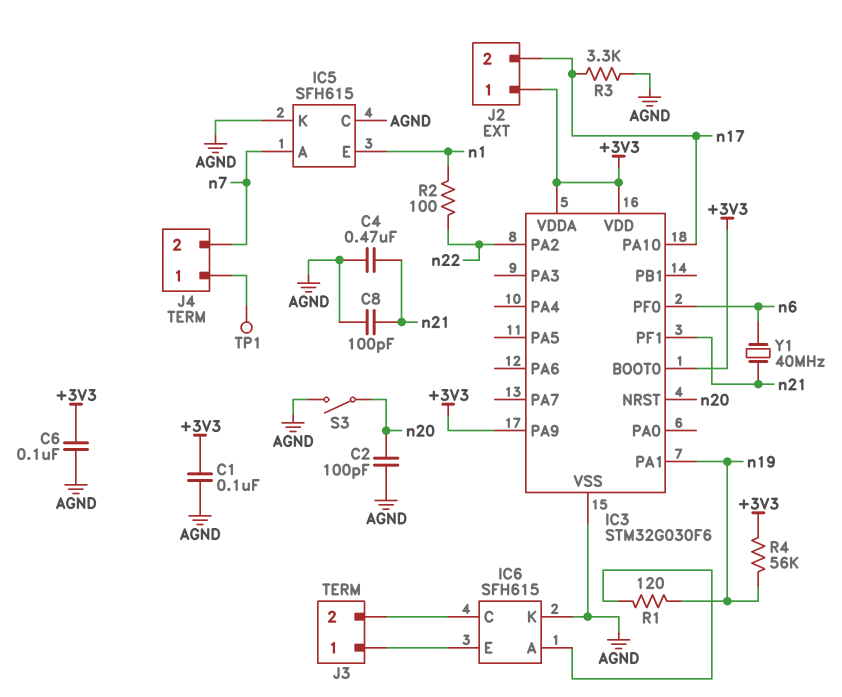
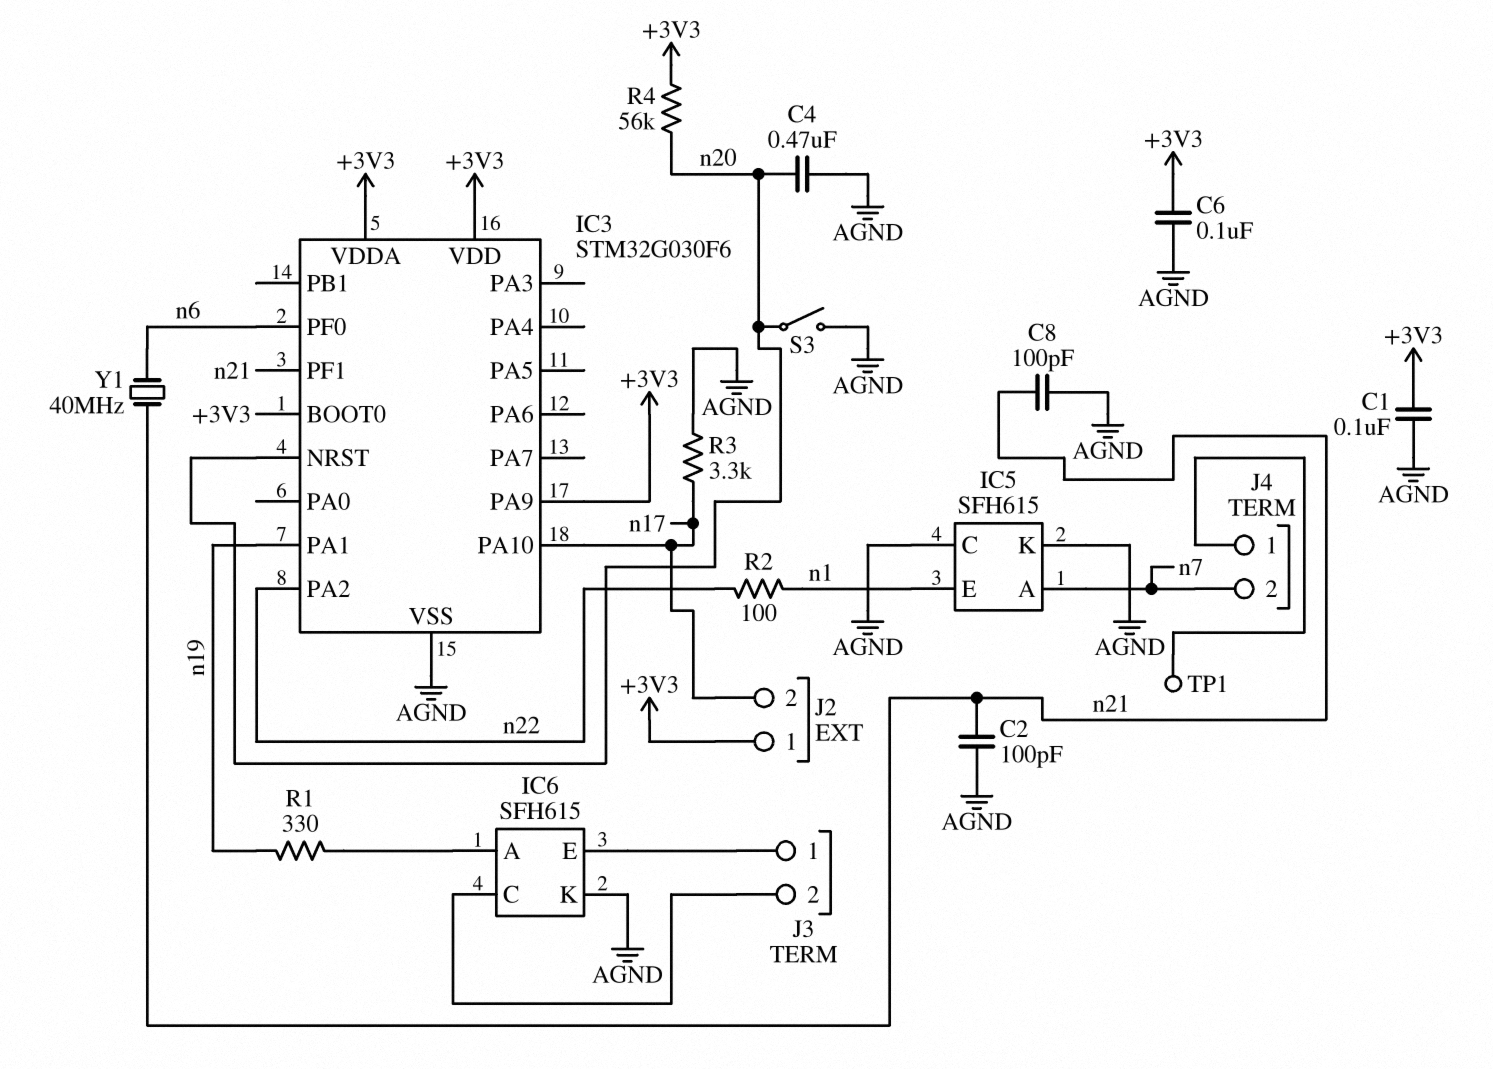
C2: 100pF (AGND, n20) -> 100pF (AGND, n21)
C4: 470nF (AGND, n21) -> 470nF (AGND, n20)
R1: 120 (IC6/A, n19) -> 330 (IC6/A, n19)
R4: 56k (+3V3, n19) -> 56k (+3V3, n20)

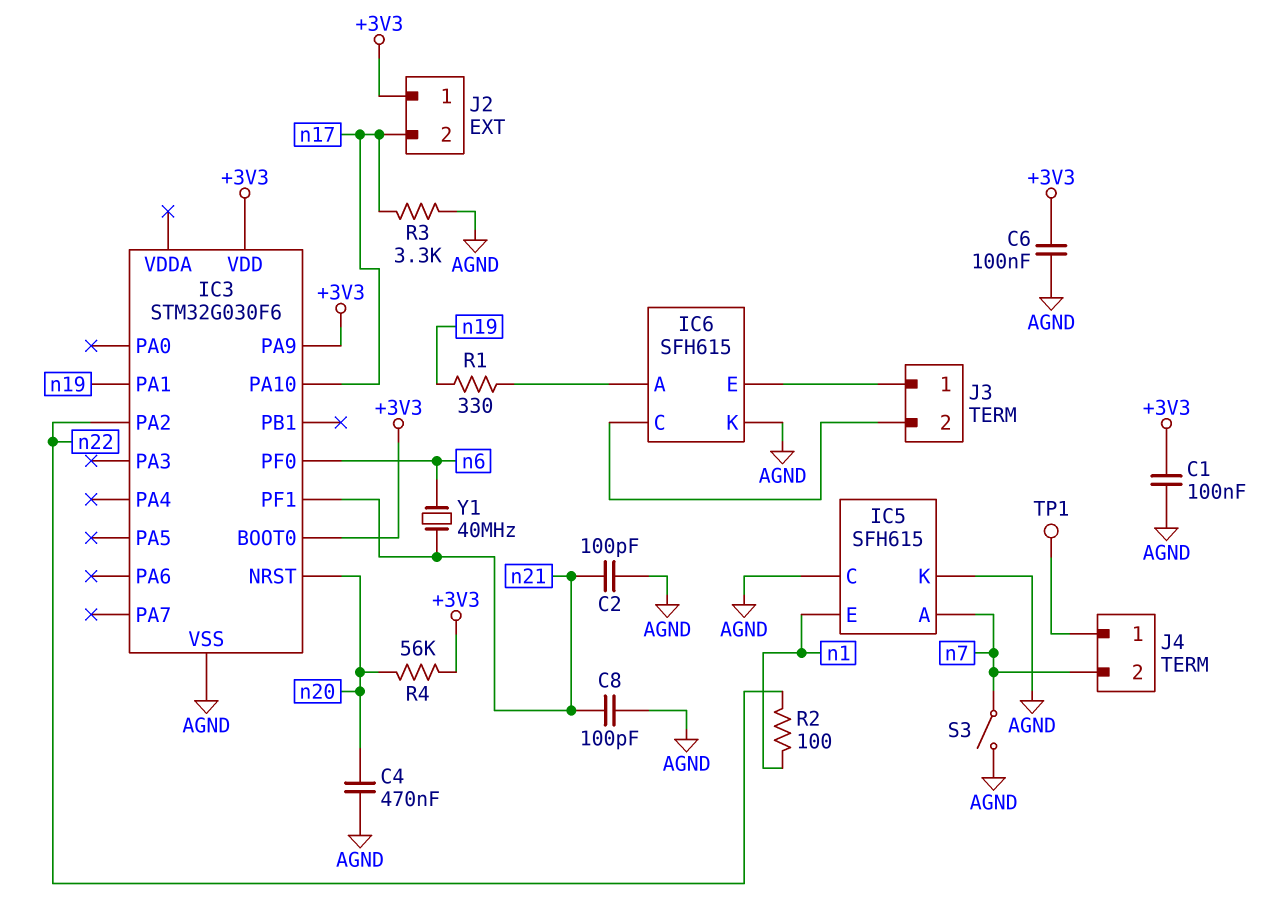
IC3 pin VDDA: +3V3 -> none
S3: switch (AGND, n20) -> switch (AGND, n7)

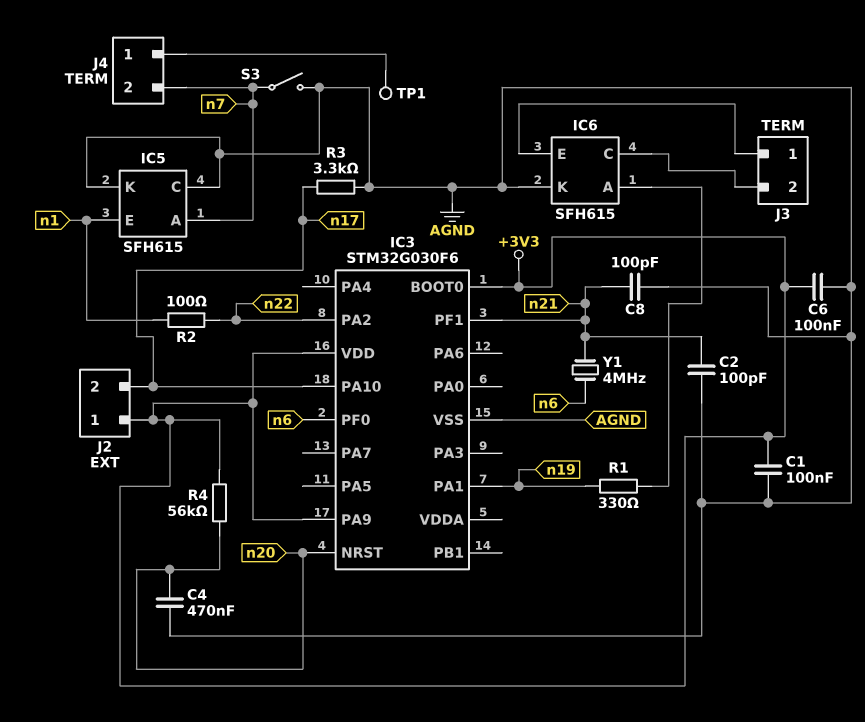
Y1: 40MHz (n6, n21) -> 4MHz (n6, n21)

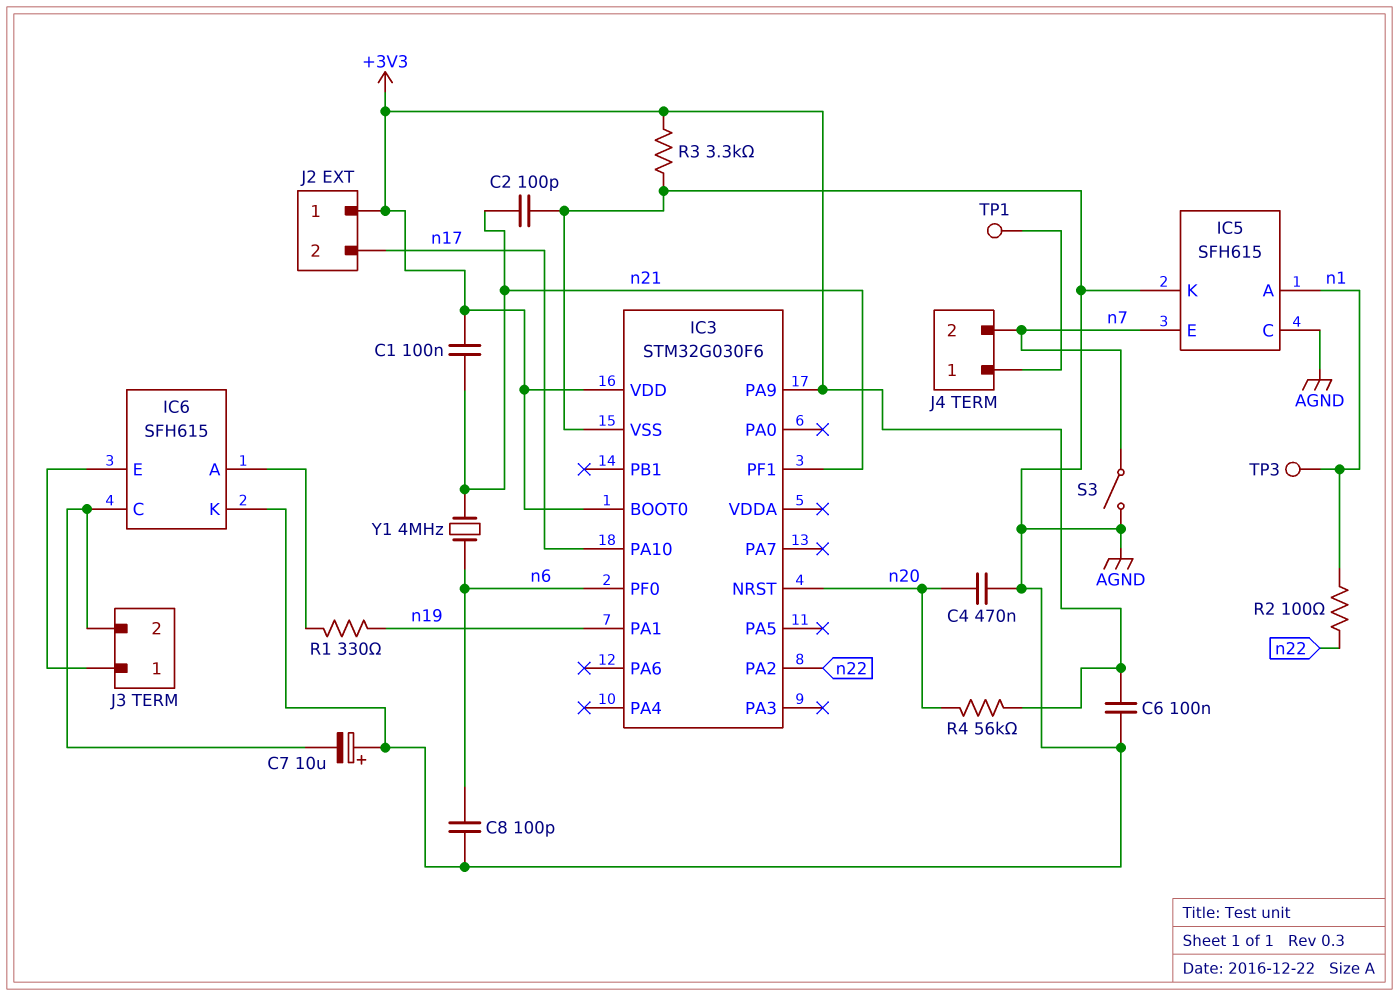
C1: 100nF (+3V3, AGND) -> 100nF (+3V3, n21)
C7: none -> 10uF (plus AGND, minus IC6/C)
C8: 100pF (AGND, n21) -> 100pF (AGND, n6)
IC5 pin A: n7 -> n1
IC5 pin E: n1 -> n7
R3: 3.3k (AGND, n17) -> 3.3k (+3V3, AGND)
TP3: none -> test point (n1)

